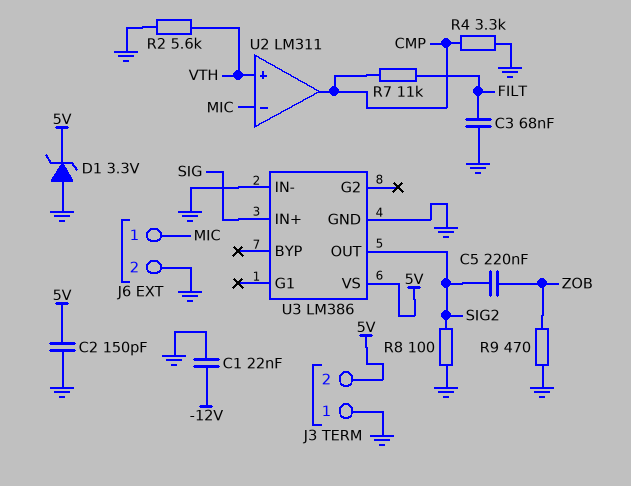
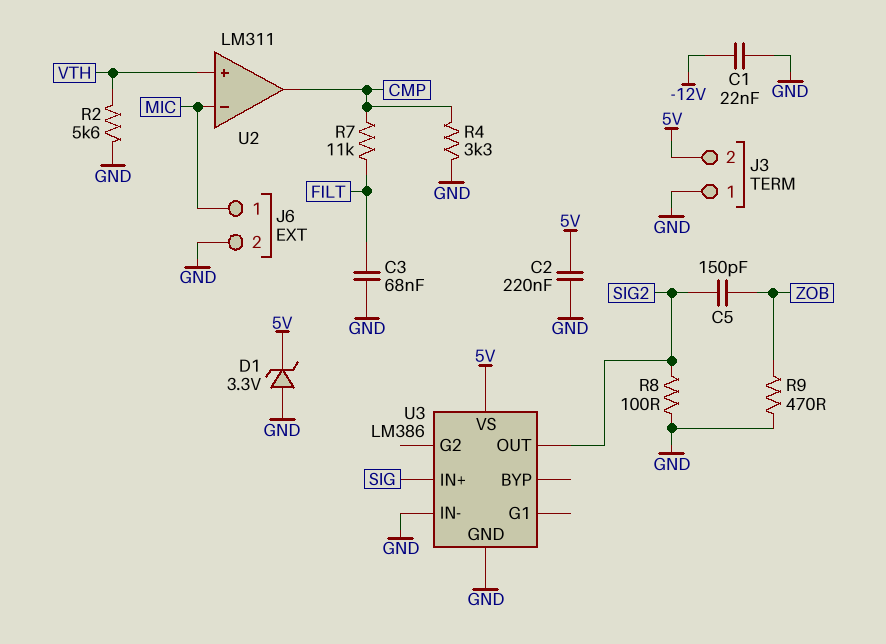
C2: 150pF (5V, GND) -> 220nF (5V, GND)
C5: 220nF (SIG2, ZOB) -> 150pF (SIG2, ZOB)

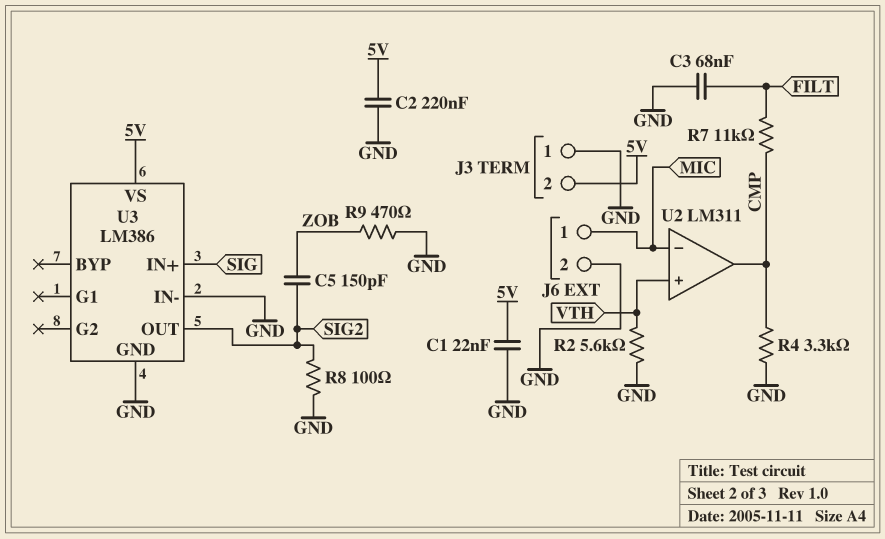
C1: 22nF (-12V, GND) -> 22nF (5V, GND)
D1: zener 3.3V (A GND, K 5V) -> none

